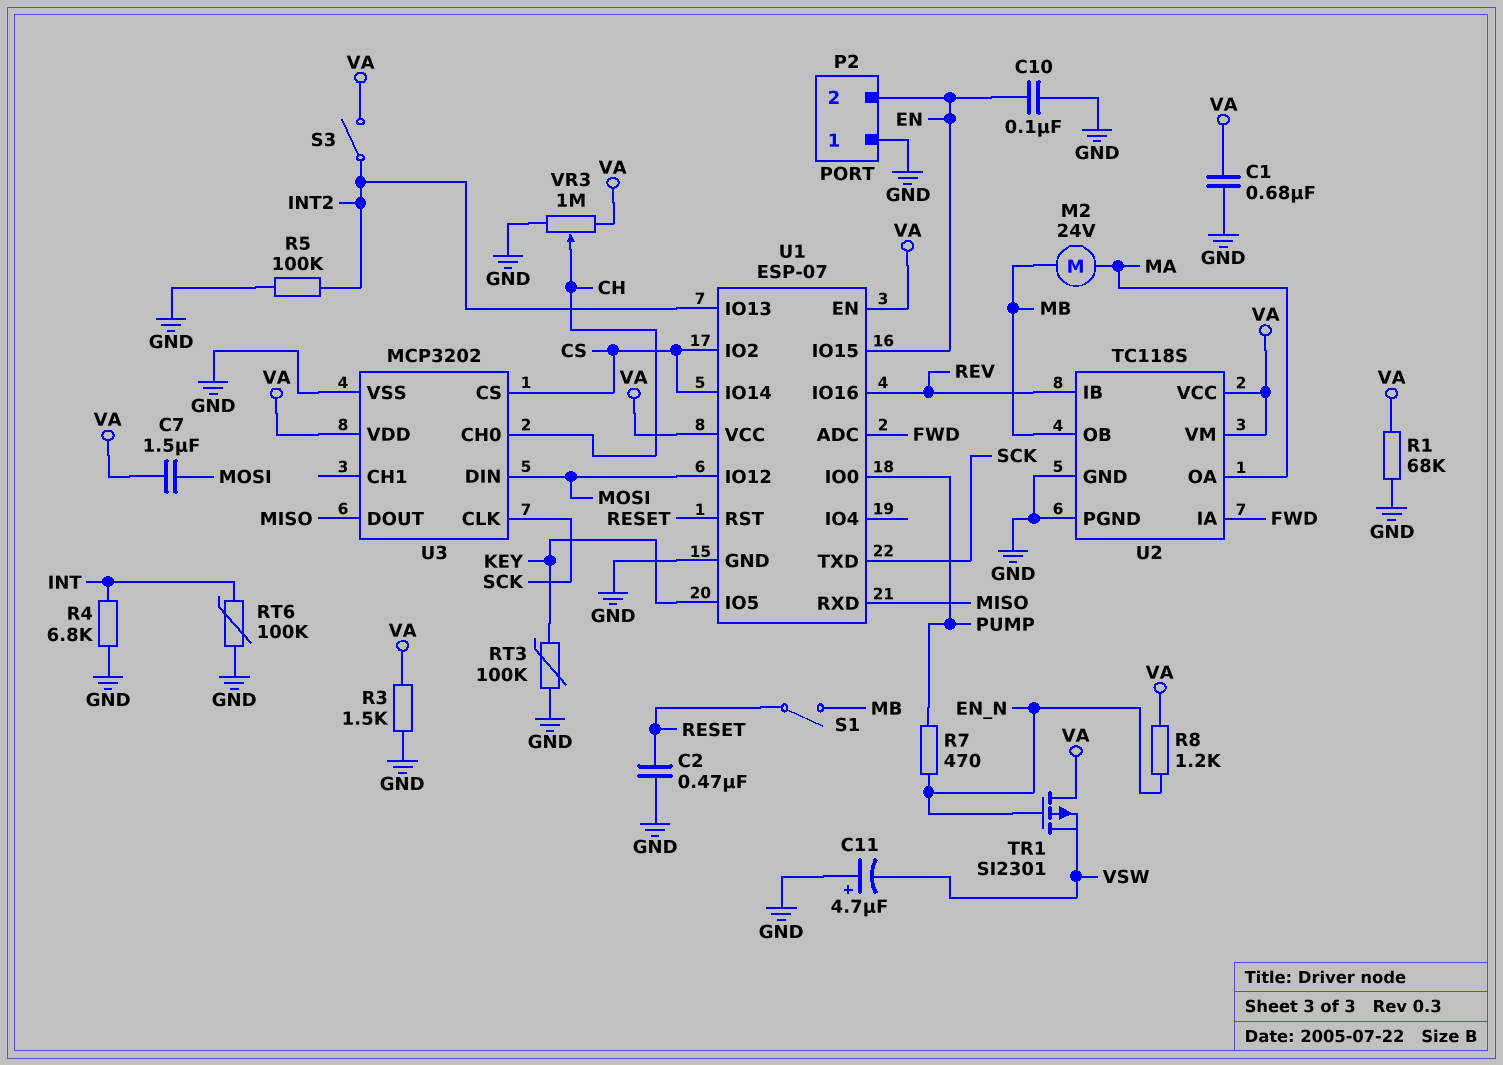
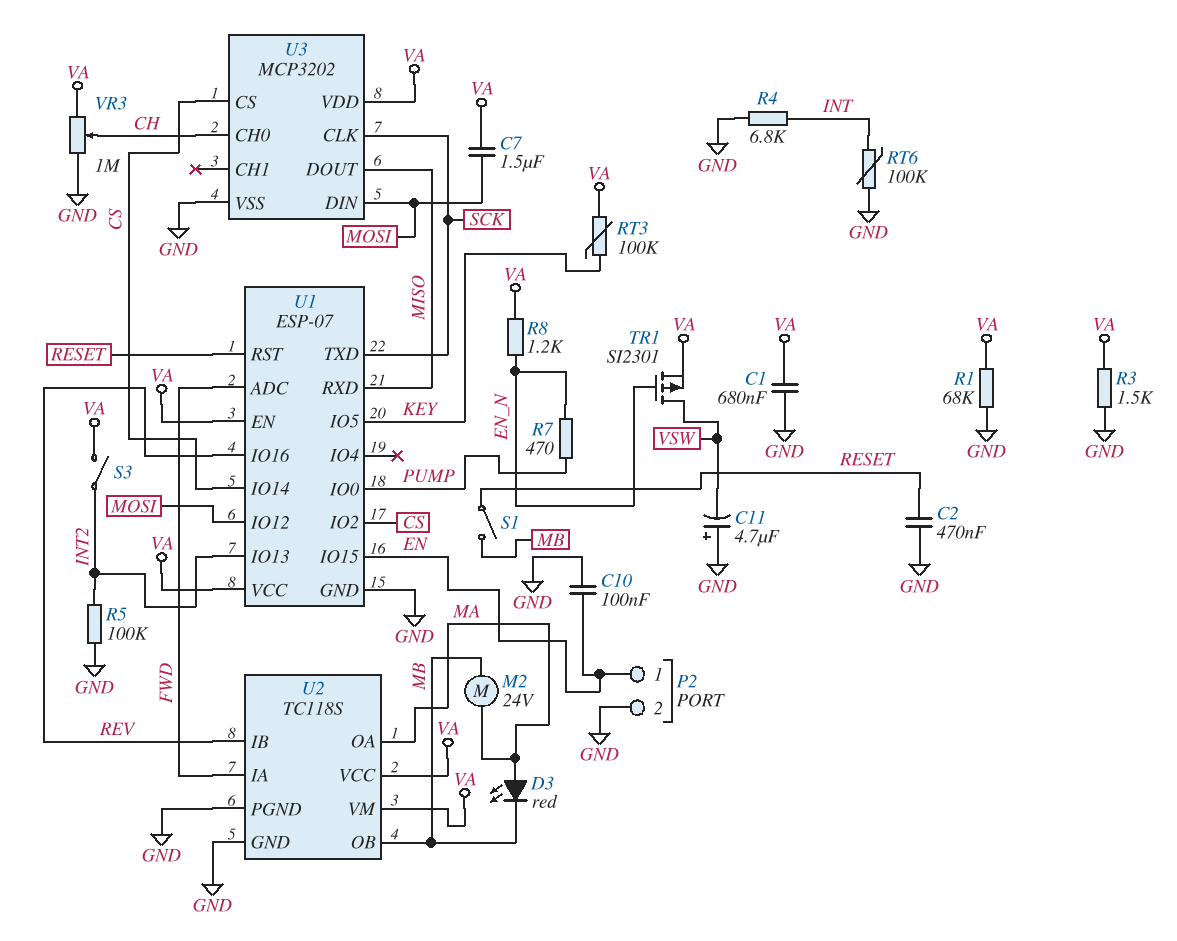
D3: none -> LED red (A MA, K MB)
P2 pin 1: GND -> EN
P2 pin 2: EN -> GND
RT3: 100k (GND, KEY) -> 100k (KEY, VA)
TR1: PMOS SI2301 (G EN_N, D VA, S VSW) -> PMOS SI2301 (G EN_N, D VSW, S VA)

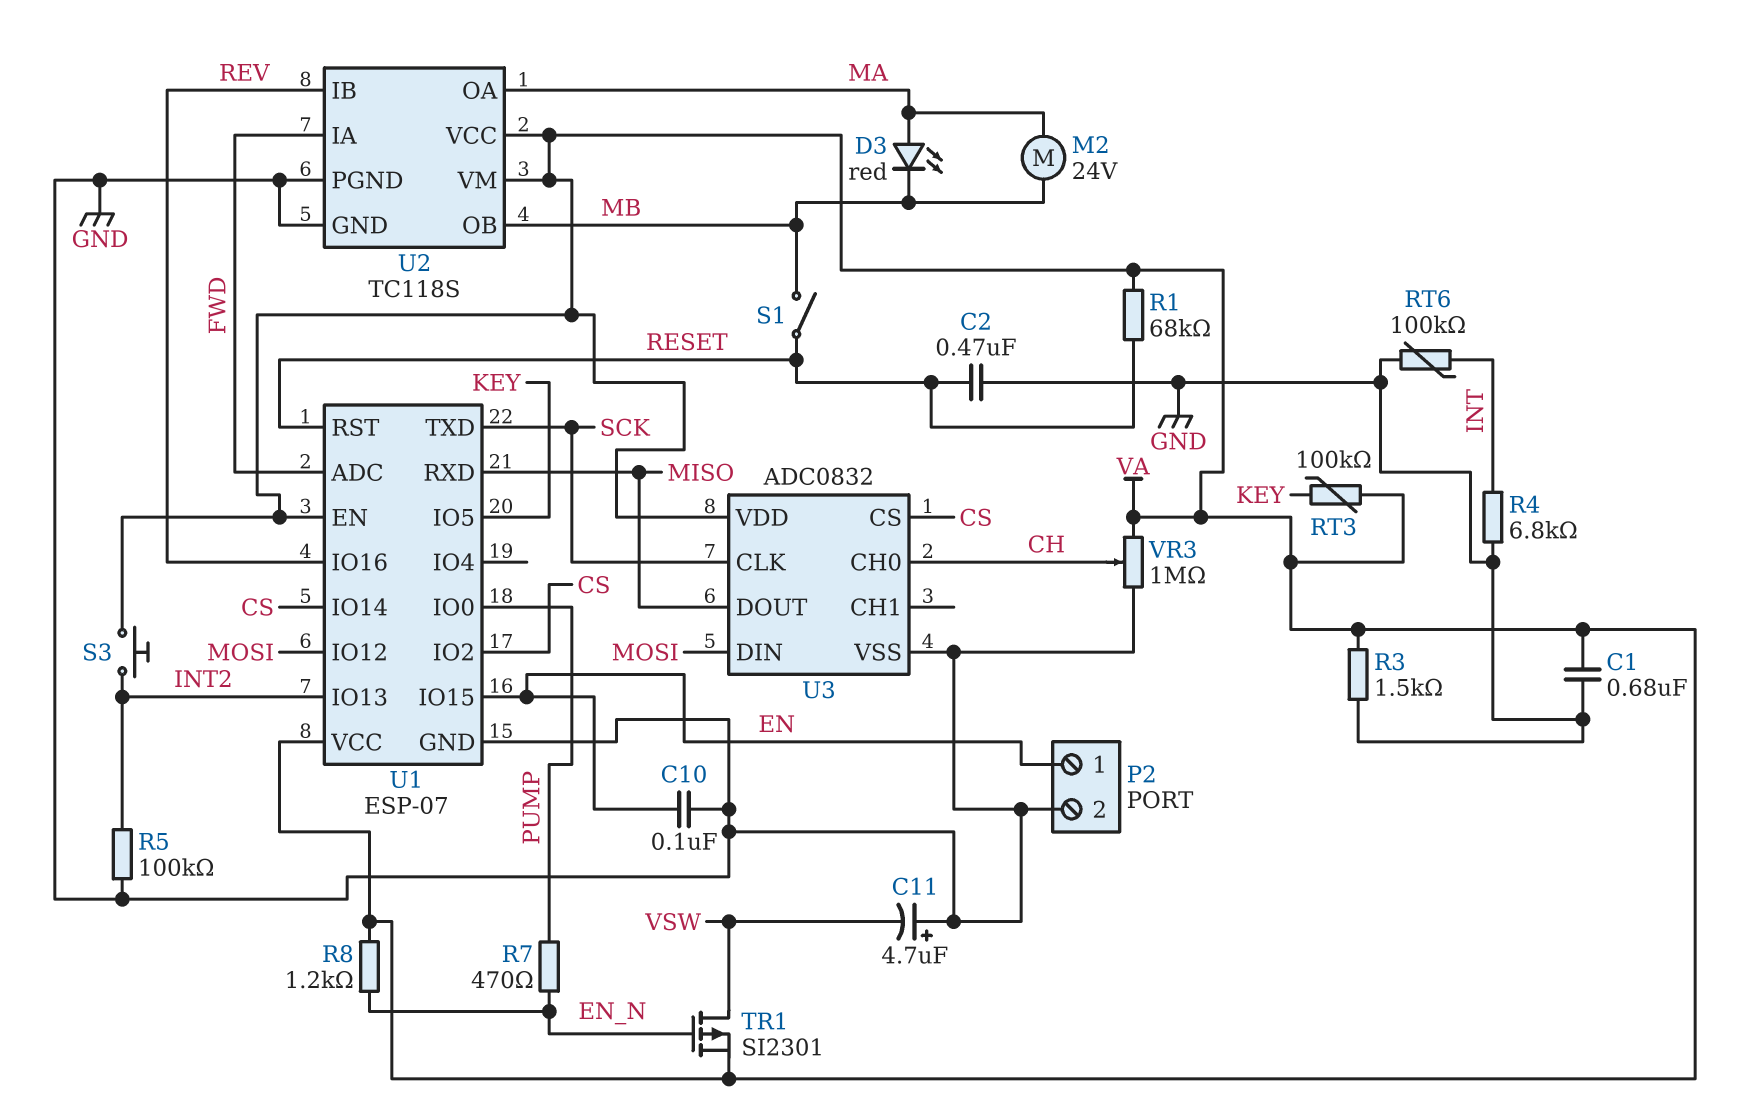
C7: 1.5uF (MOSI, VA) -> none
R1: 68k (GND, VA) -> 68k (RESET, VA)
S3: switch (INT2, VA) -> button (INT2, VA)
U3: MCP3202 -> ADC0832

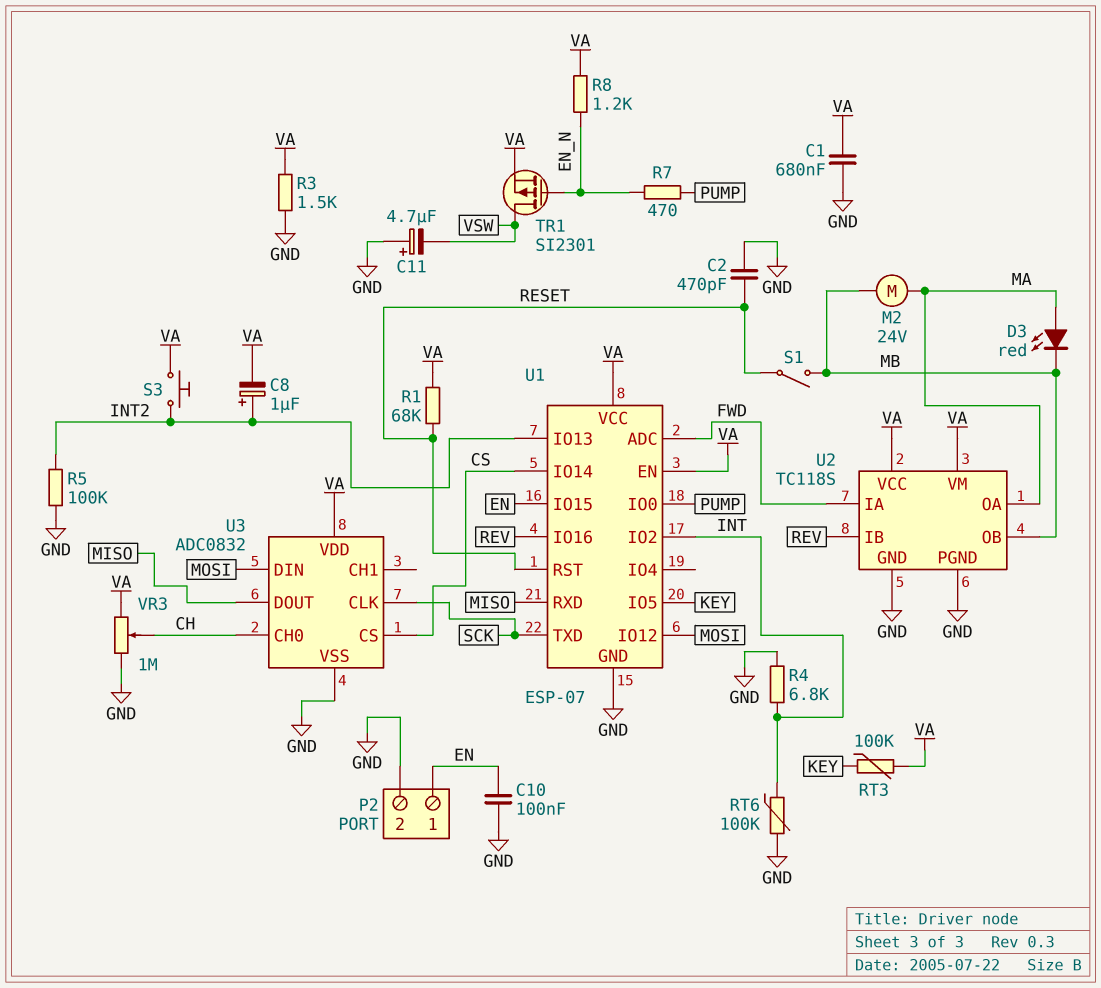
C2: 470nF (GND, RESET) -> 470pF (GND, RESET)
C8: none -> 1uF (plus INT2, minus VA)
U1 pin IO2: CS -> INT

